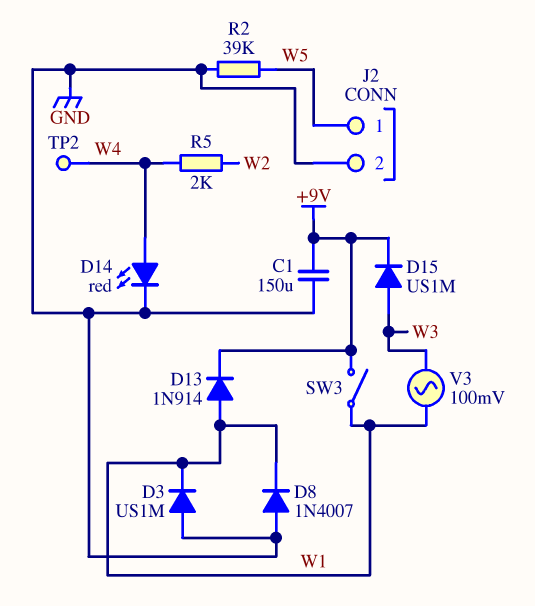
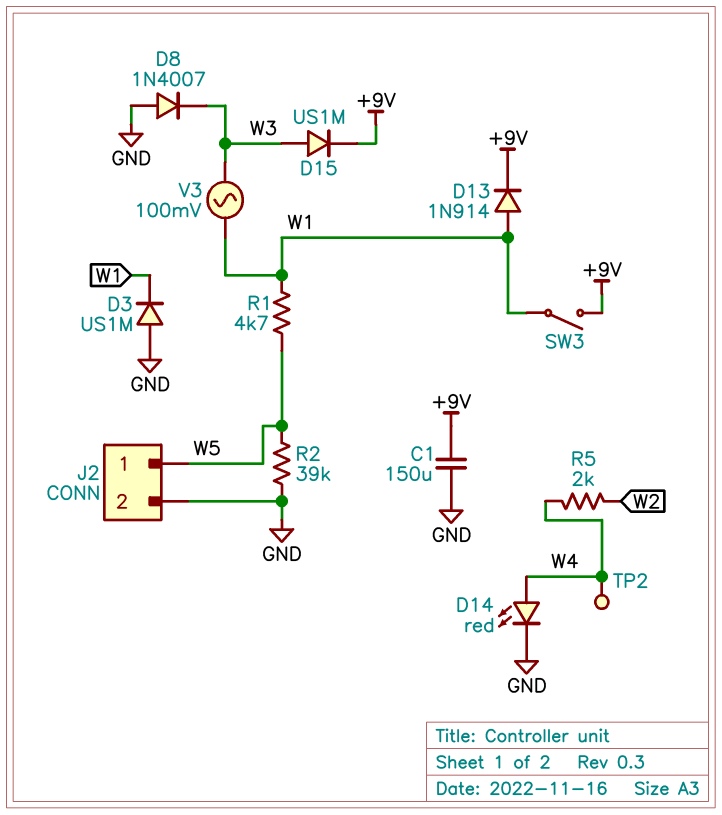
D8: diode 1N4007 (A GND, K W1) -> diode 1N4007 (A GND, K W3)
R1: none -> 4.7k (W1, W5)

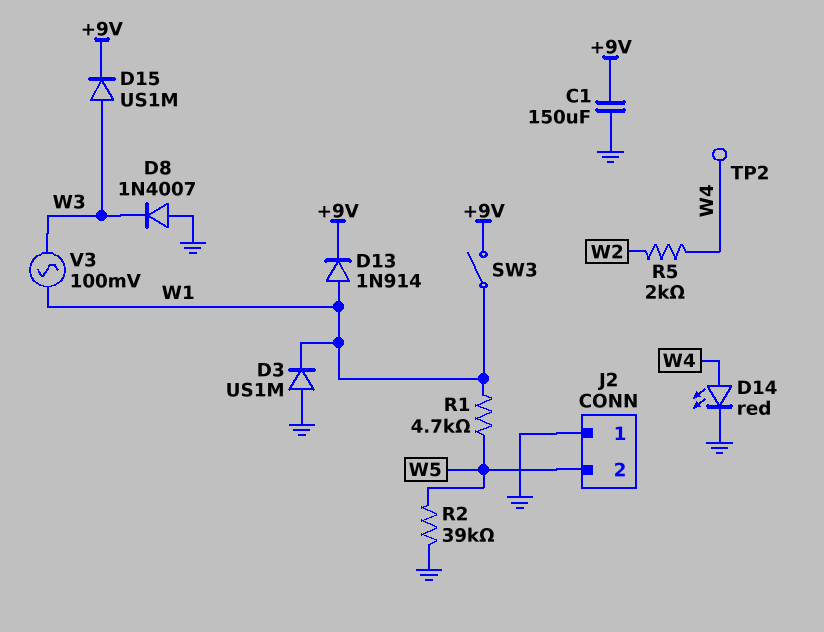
J2 pin 1: W5 -> GND
J2 pin 2: GND -> W5

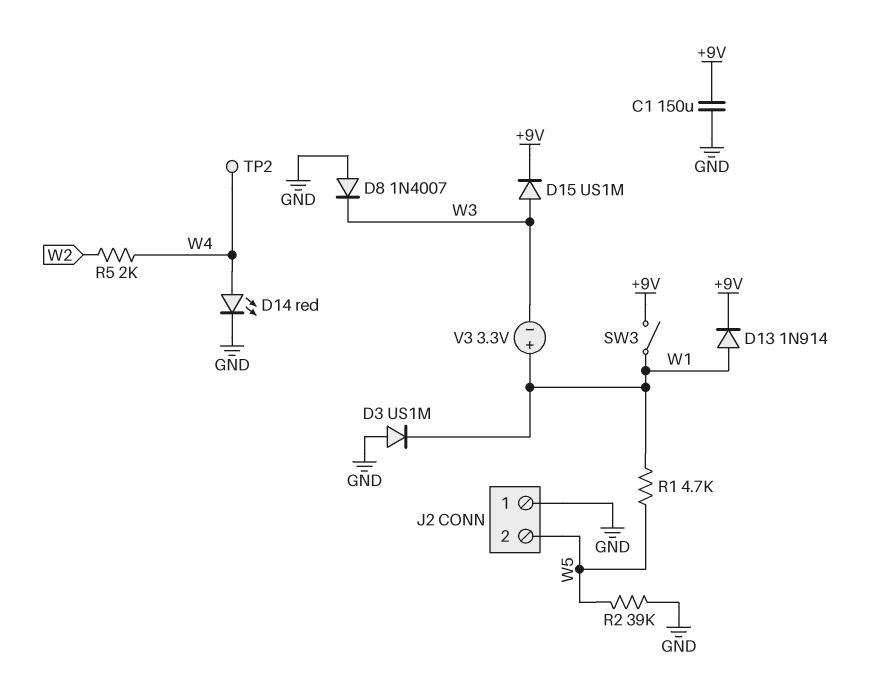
V3: AC 100mV (W1, W3) -> 3.3V (plus W1, minus W3)

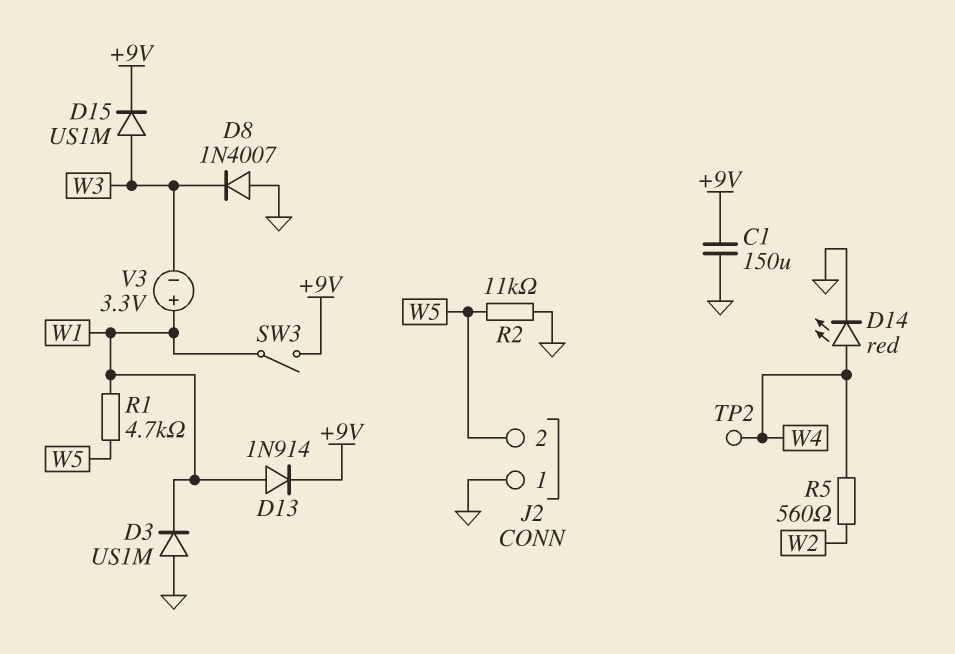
R2: 39k (GND, W5) -> 11k (GND, W5)
R5: 2k (W2, W4) -> 560 (W2, W4)

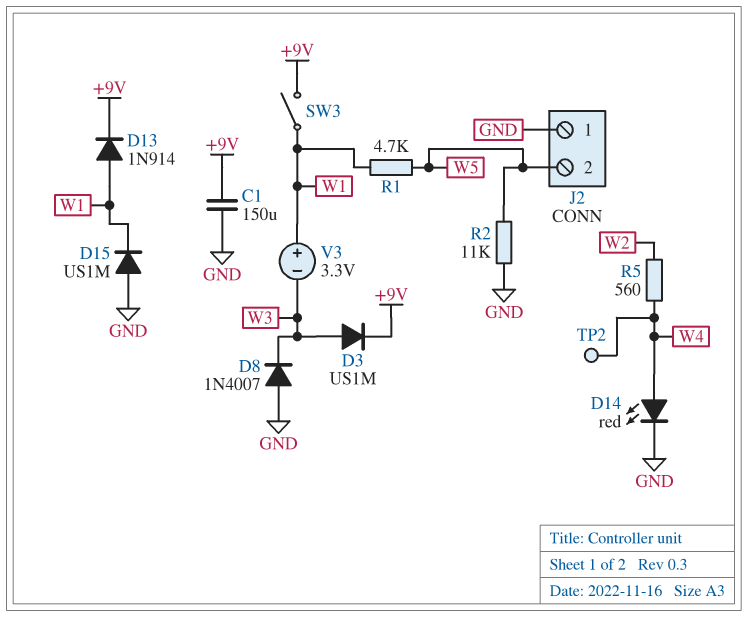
D3: diode US1M (A GND, K W1) -> diode US1M (A W3, K +9V)
D15: diode US1M (A W3, K +9V) -> diode US1M (A GND, K W1)

